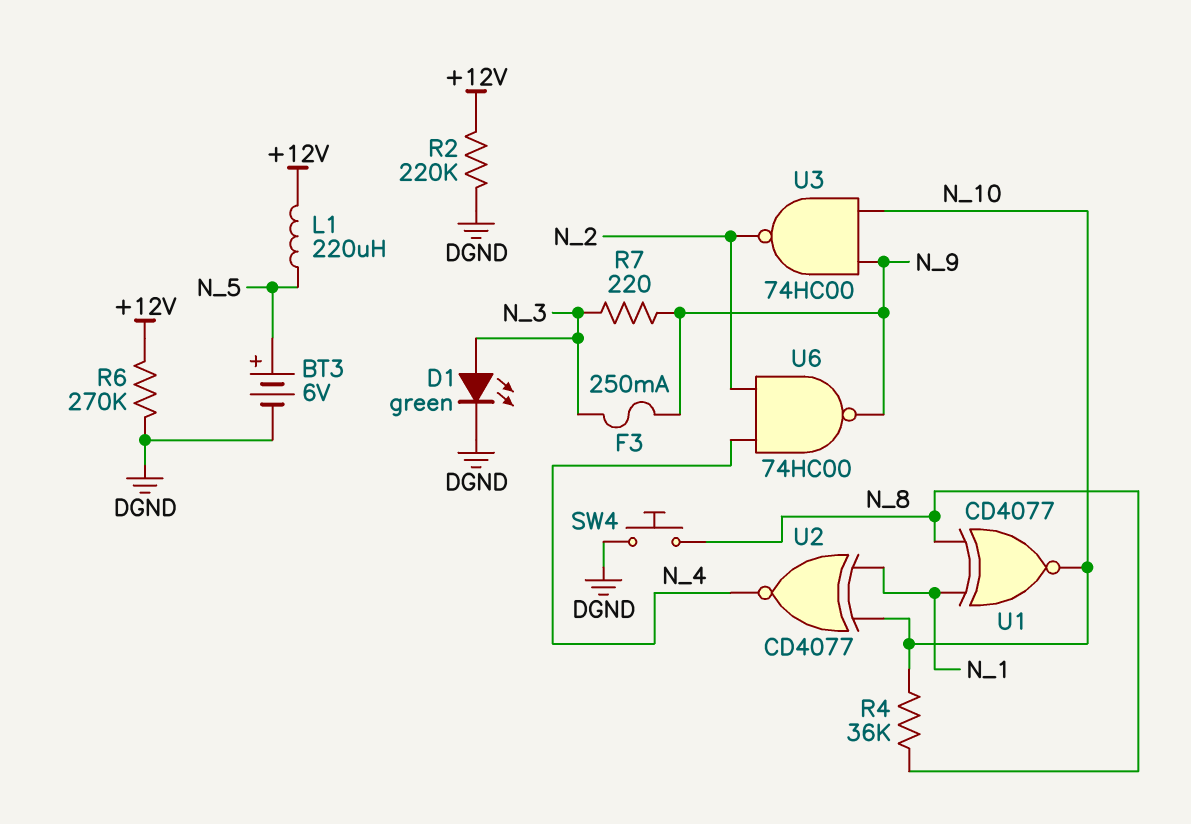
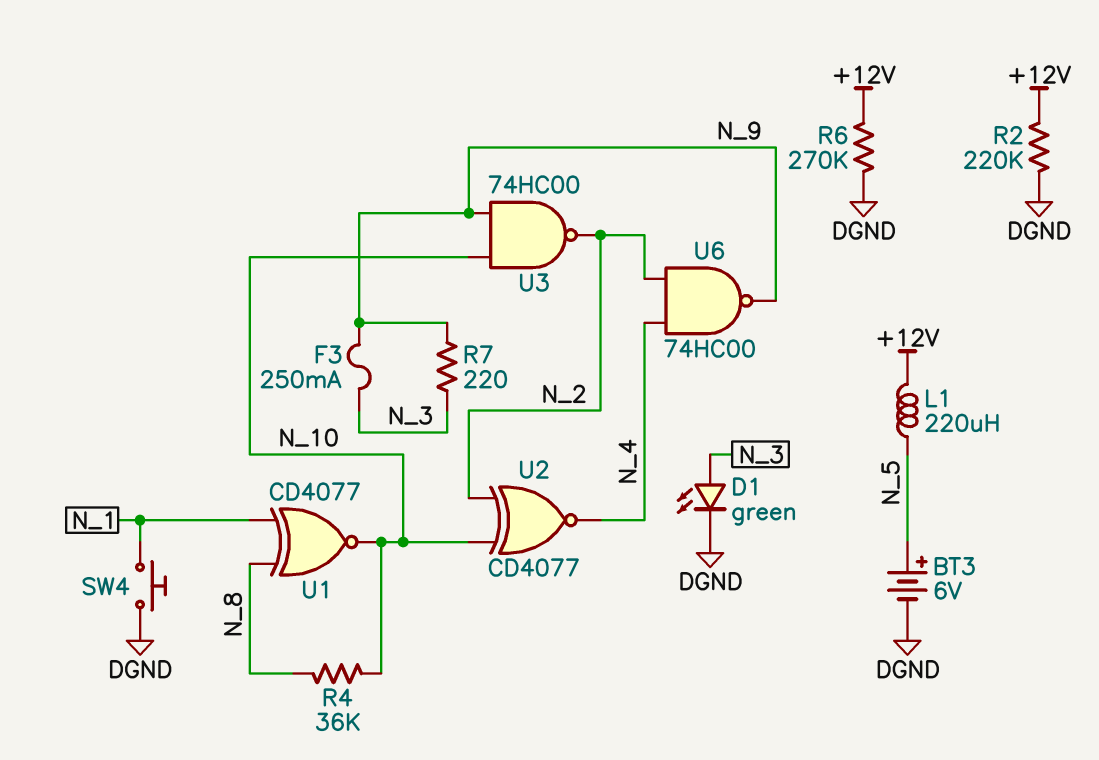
SW4: button (DGND, N_8) -> button (DGND, N_1)
U2: XNOR CD4077 (in N_1, in N_10, out N_4) -> XNOR CD4077 (in N_2, in N_10, out N_4)

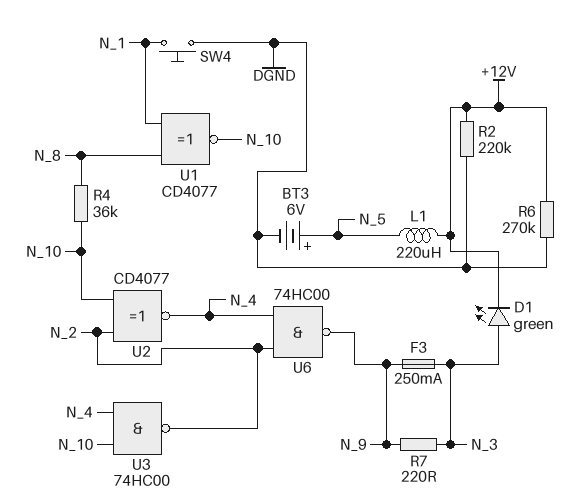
D1: LED green (A N_3, K DGND) -> LED green (A N_3, K +12V)
U3: NAND 74HC00 (in N_9, in N_10, out N_2) -> NAND 74HC00 (in N_4, in N_10, out N_2)

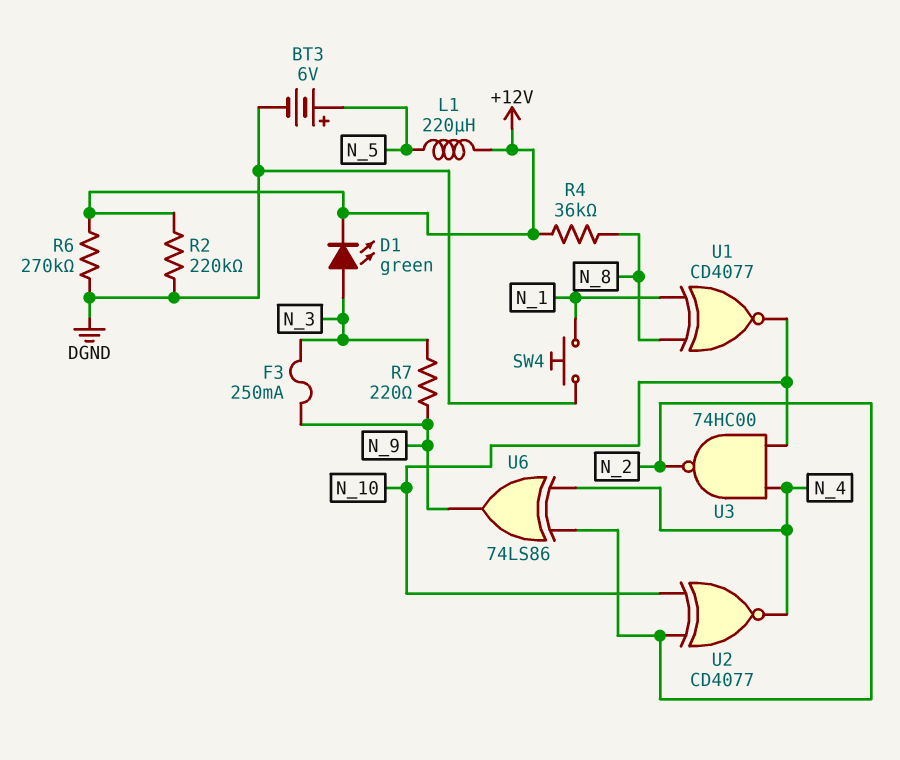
R4: 36k (N_8, N_10) -> 36k (+12V, N_8)
U6: NAND 74HC00 (in N_2, in N_4, out N_9) -> XOR 74LS86 (in N_2, in N_4, out N_9)

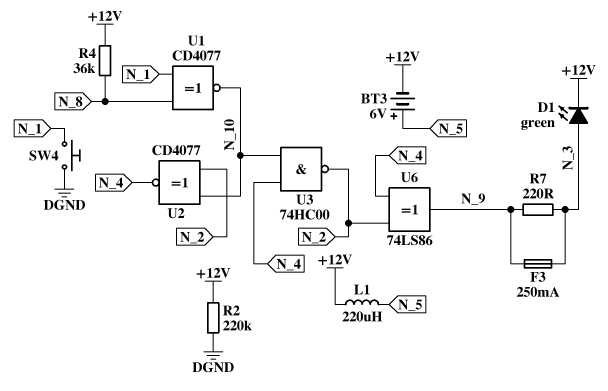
BT3: 6V (plus N_5, minus DGND) -> 6V (plus N_5, minus +12V)
R6: 270k (+12V, DGND) -> none

